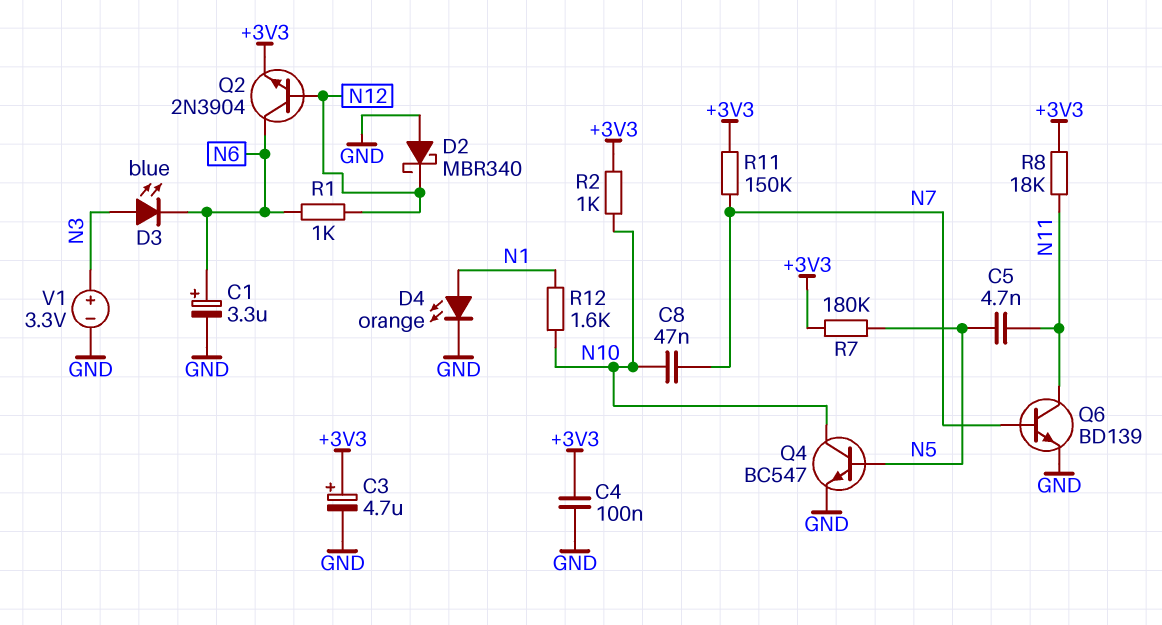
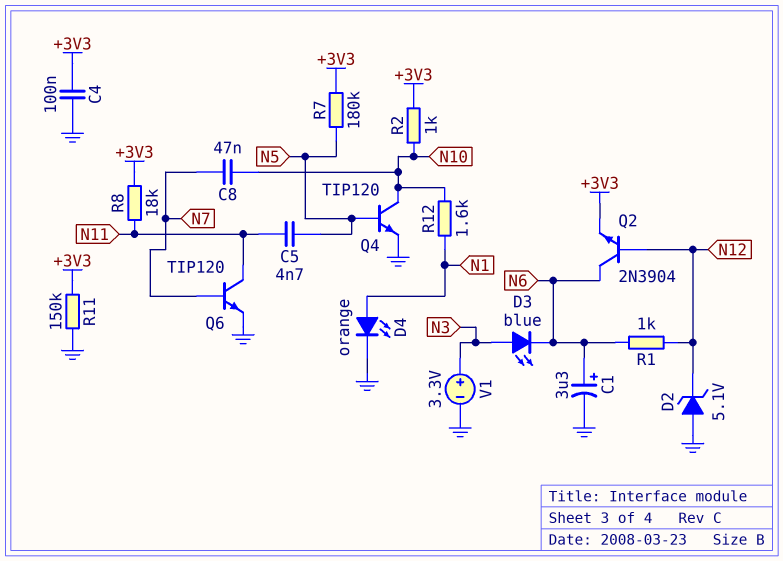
C3: 4.7uF (plus +3V3, minus GND) -> none
D2: schottky MBR340 (A GND, K N12) -> zener 5.1V (A GND, K N12)
Q4: NPN BC547 (B N5, C N10, E GND) -> NPN TIP120 (B N5, C N10, E GND)
Q6: NPN BD139 (B N7, C N11, E GND) -> NPN TIP120 (B N7, C N11, E GND)
R11: 150k (+3V3, N7) -> 150k (+3V3, GND)

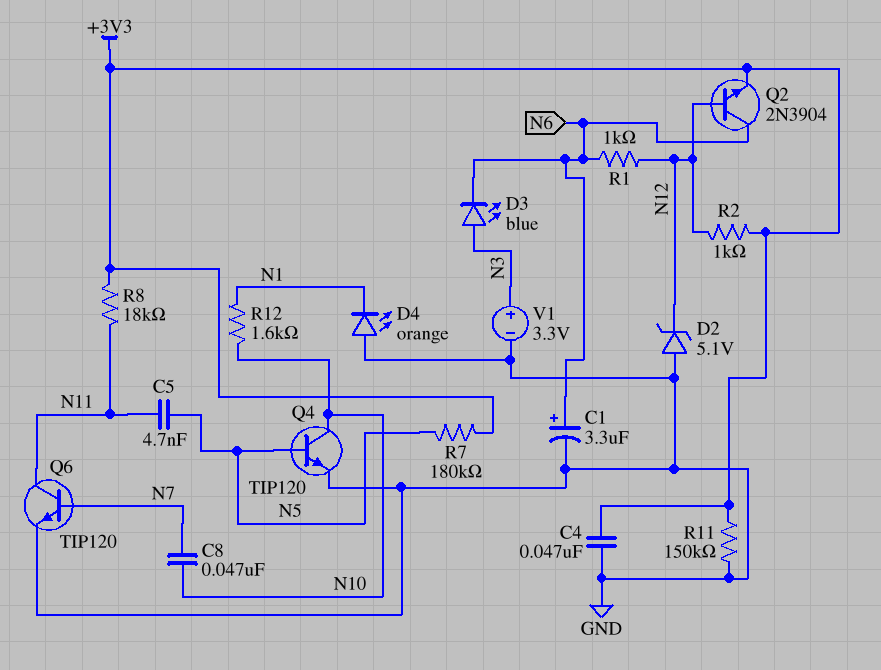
C4: 100nF (+3V3, GND) -> 47nF (+3V3, GND)
D4: LED orange (A N1, K GND) -> LED orange (A GND, K N1)
R2: 1k (+3V3, N10) -> 1k (+3V3, N12)

